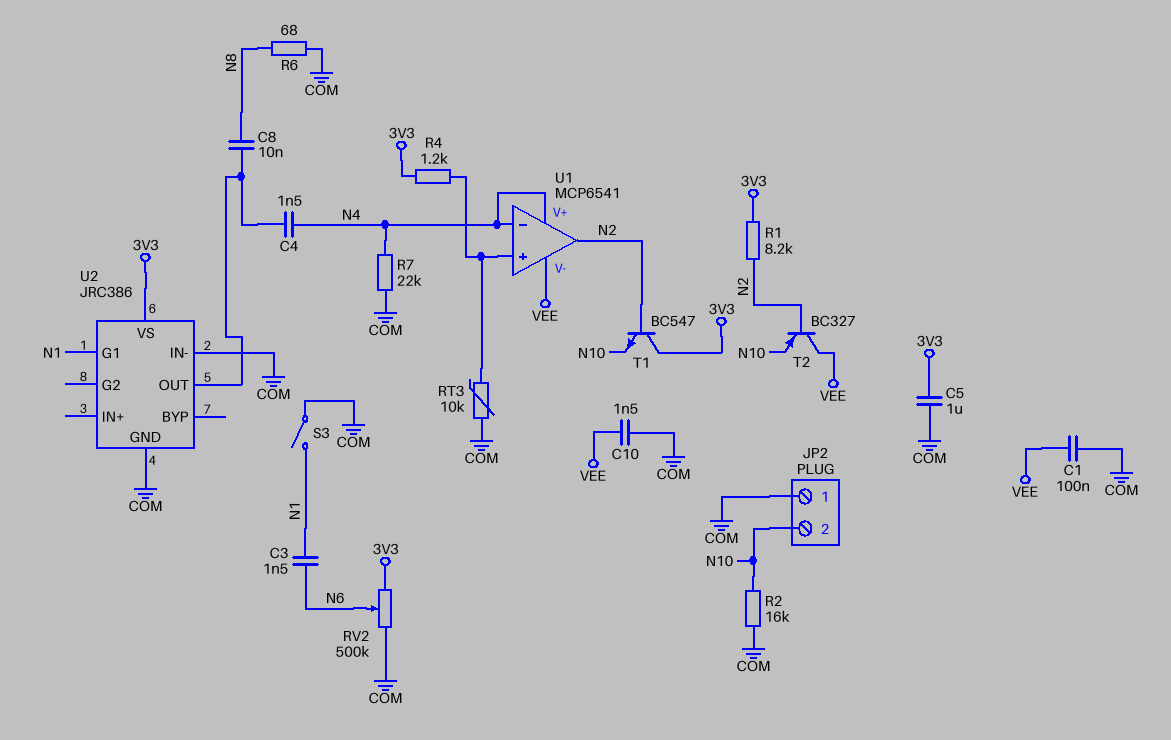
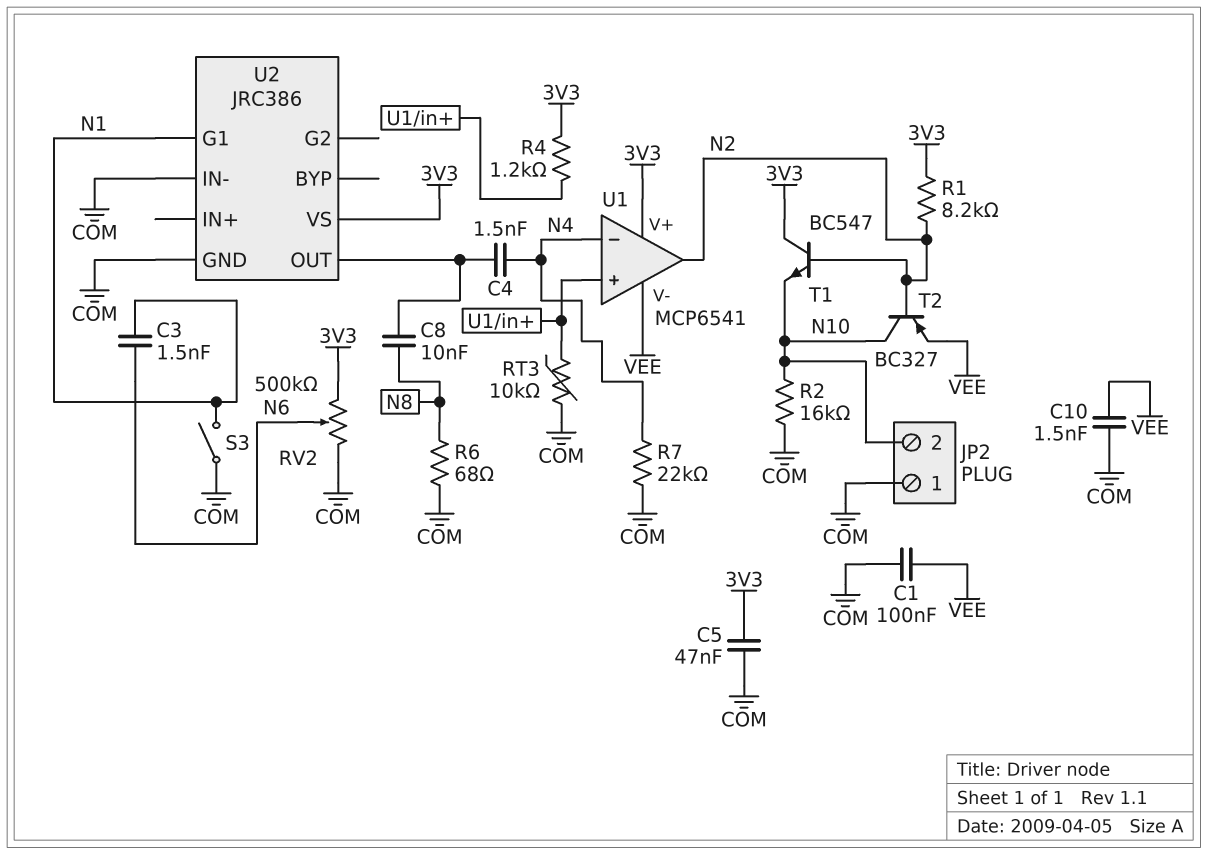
C5: 1uF (3V3, COM) -> 47nF (3V3, COM)
T2: PNP BC327 (B N2, C VEE, E N10) -> PNP BC327 (B N2, C N10, E VEE)
U1 pin V+: N4 -> 3V3

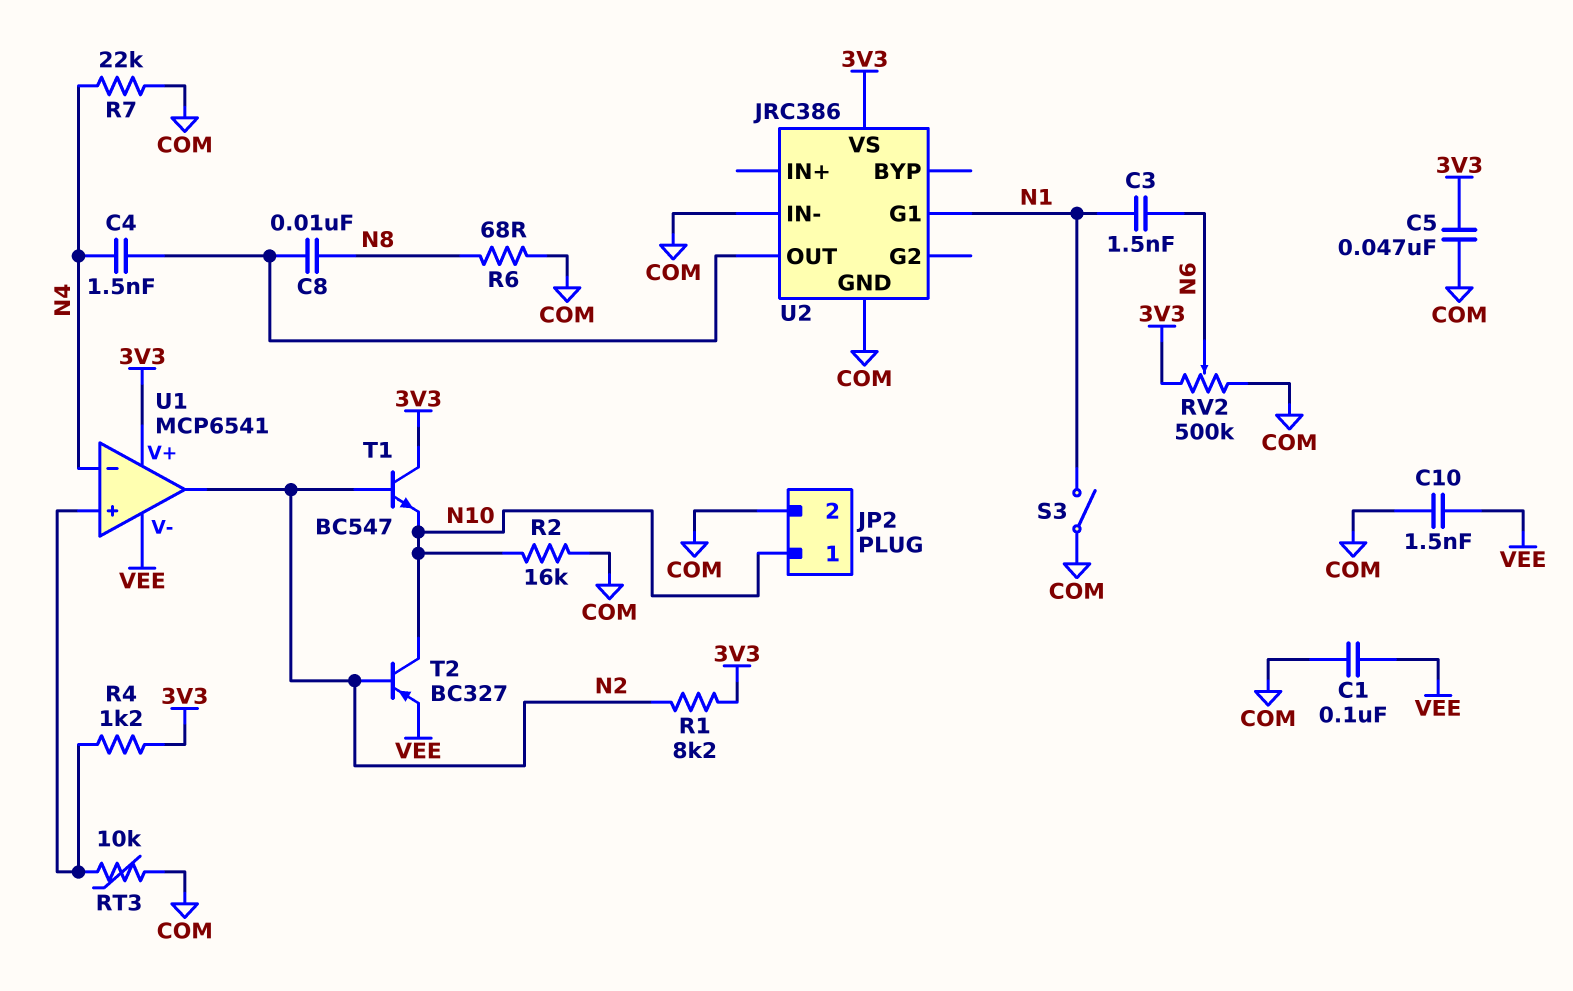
JP2 pin 1: COM -> N10
JP2 pin 2: N10 -> COM

